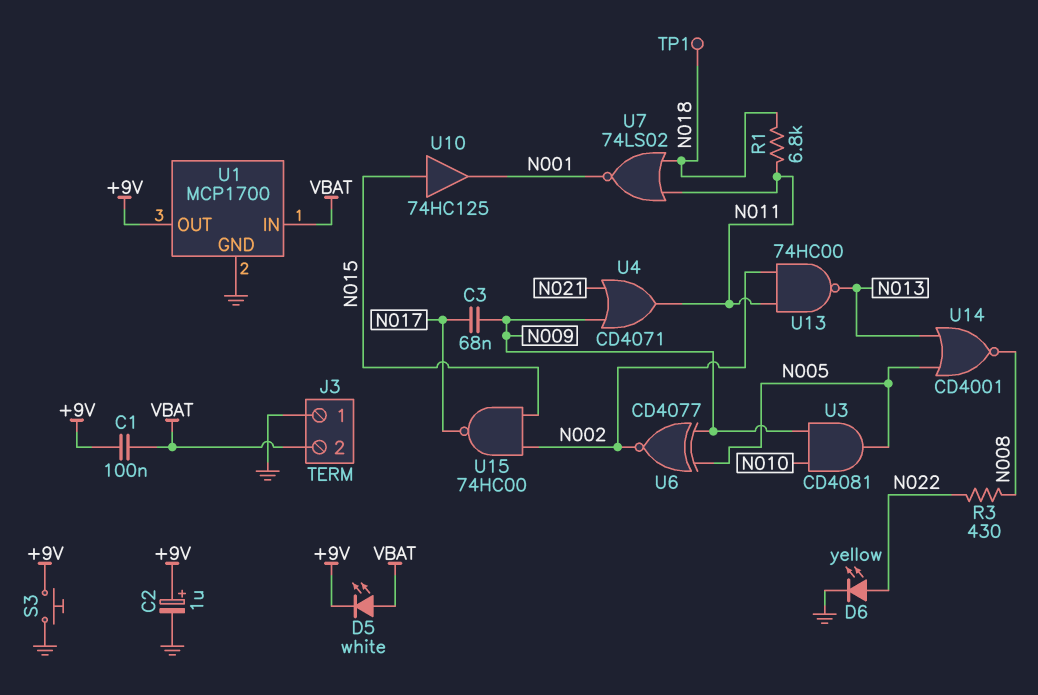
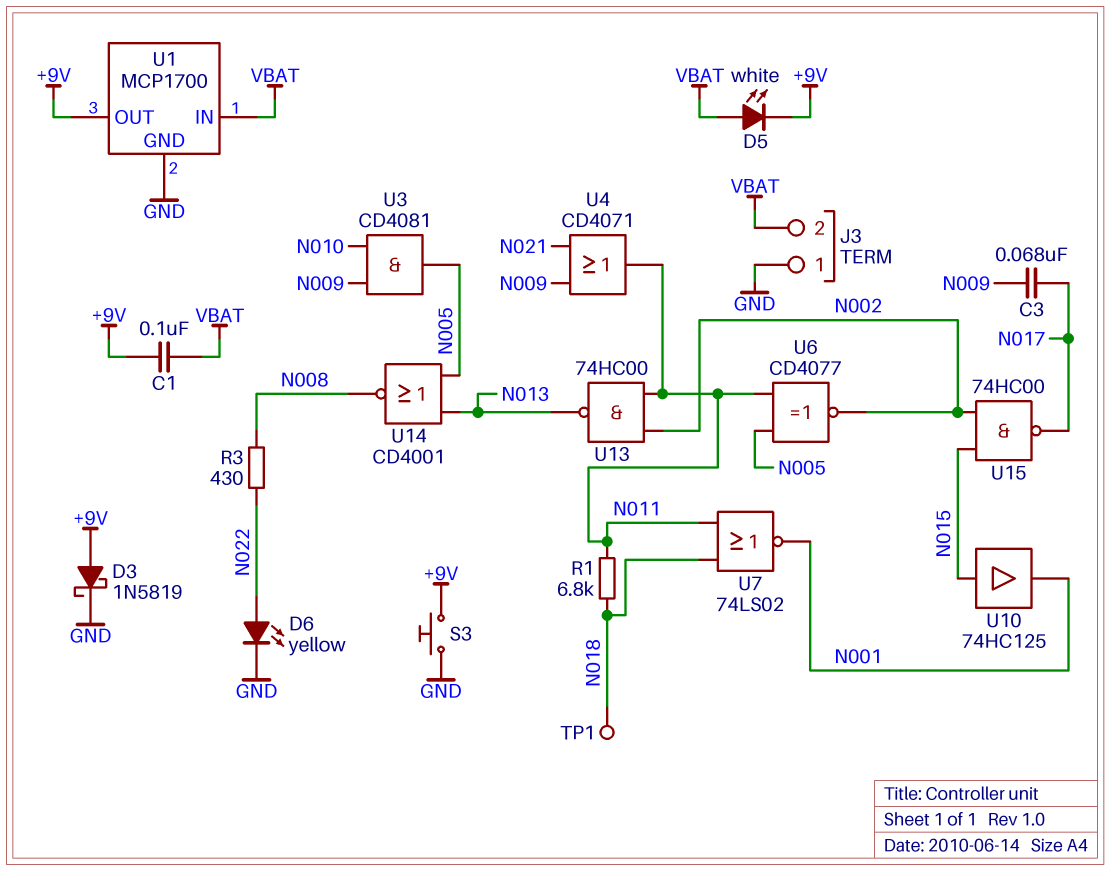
C2: 1uF (plus +9V, minus GND) -> none
D3: none -> schottky 1N5819 (A +9V, K GND)
U6: XNOR CD4077 (in N005, in N009, out N002) -> XNOR CD4077 (in N005, in N011, out N002)

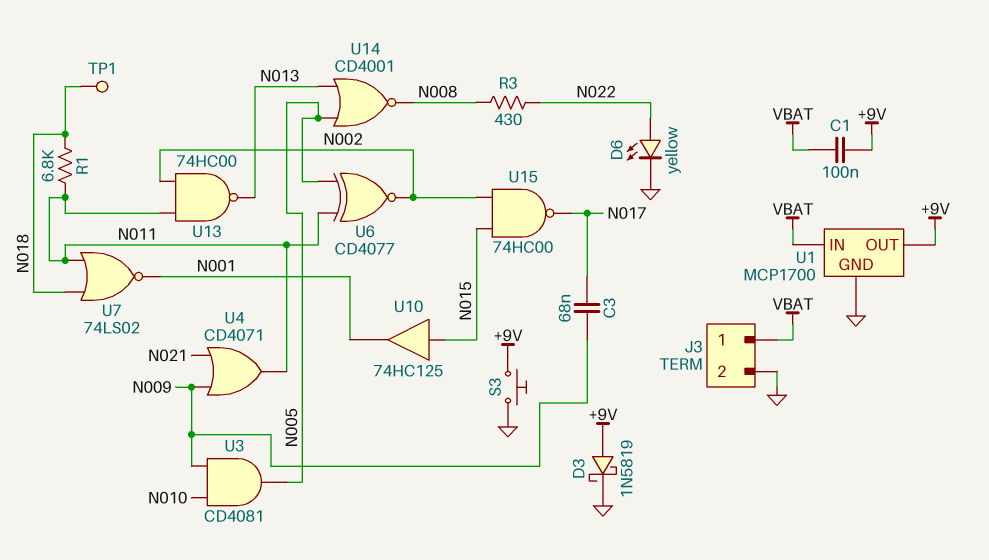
D5: LED white (A VBAT, K +9V) -> none
J3 pin 1: GND -> VBAT
J3 pin 2: VBAT -> GND

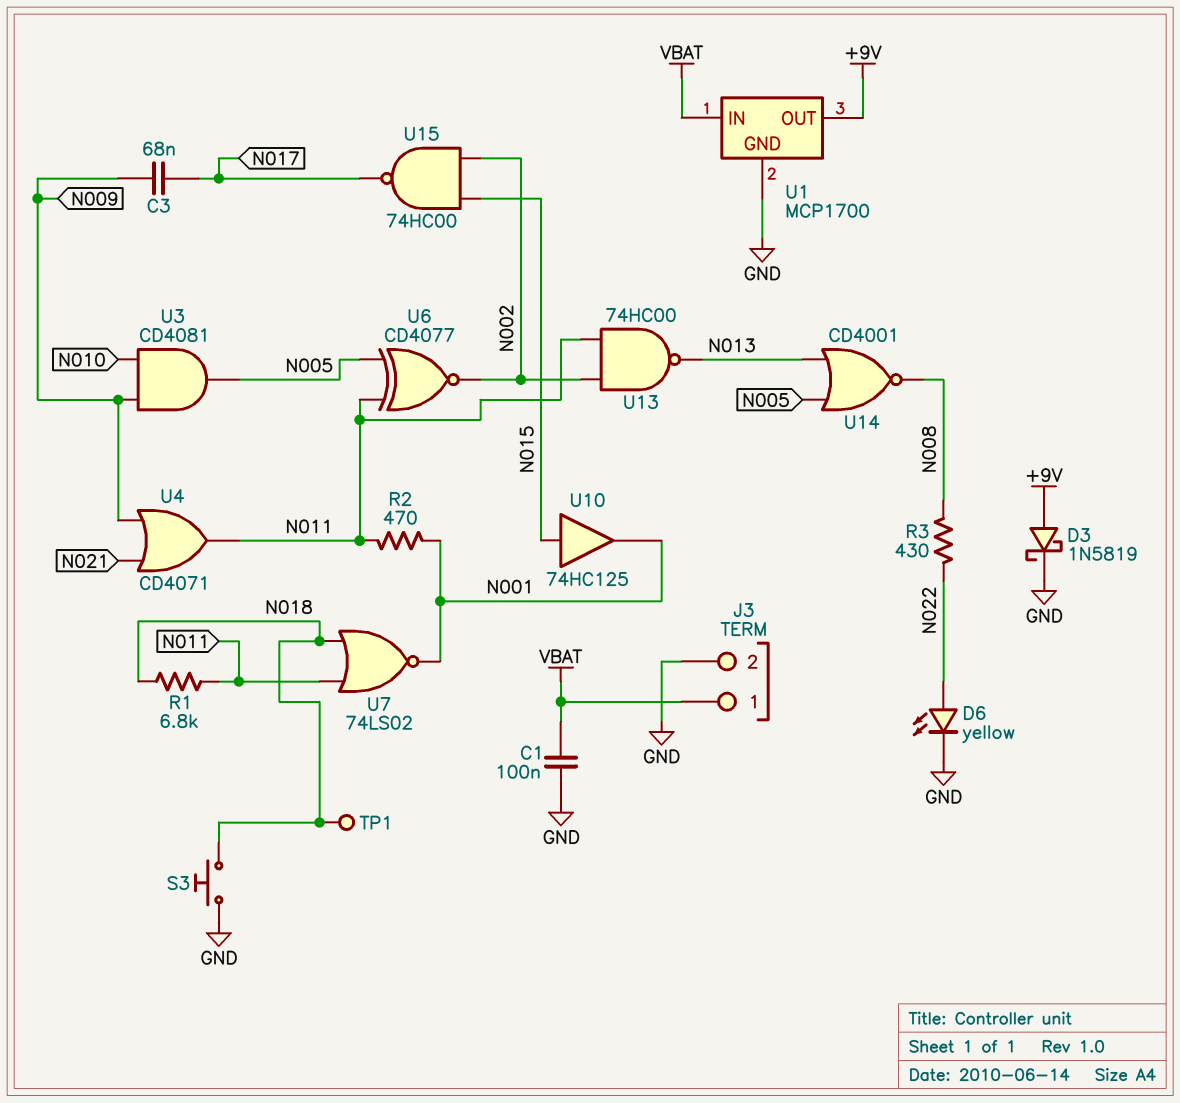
C1: 100nF (+9V, VBAT) -> 100nF (GND, VBAT)
R2: none -> 470 (N001, N011)
S3: button (+9V, GND) -> button (GND, N018)

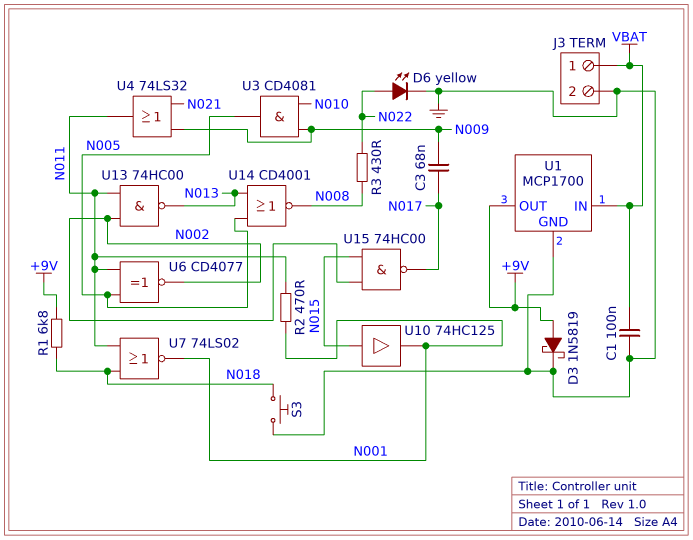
R1: 6.8k (N011, N018) -> 6.8k (+9V, N018)
TP1: test point (N018) -> none
U4: OR CD4071 (in N009, in N021, out N011) -> OR 74LS32 (in N009, in N021, out N011)

